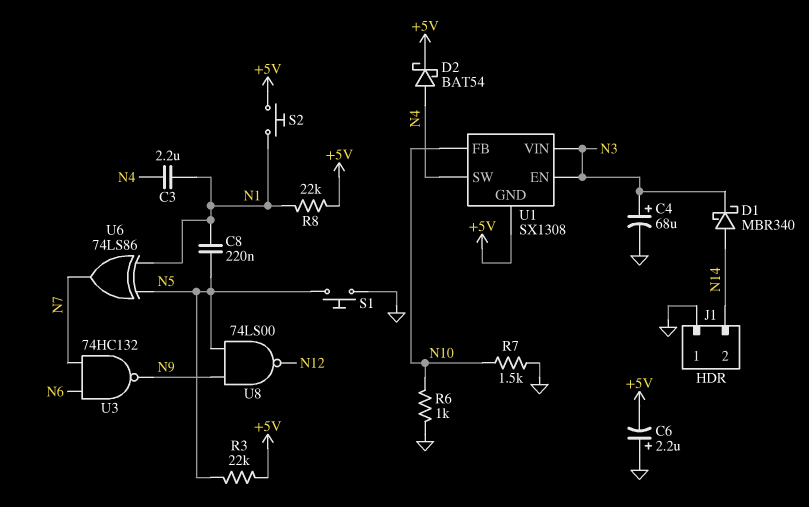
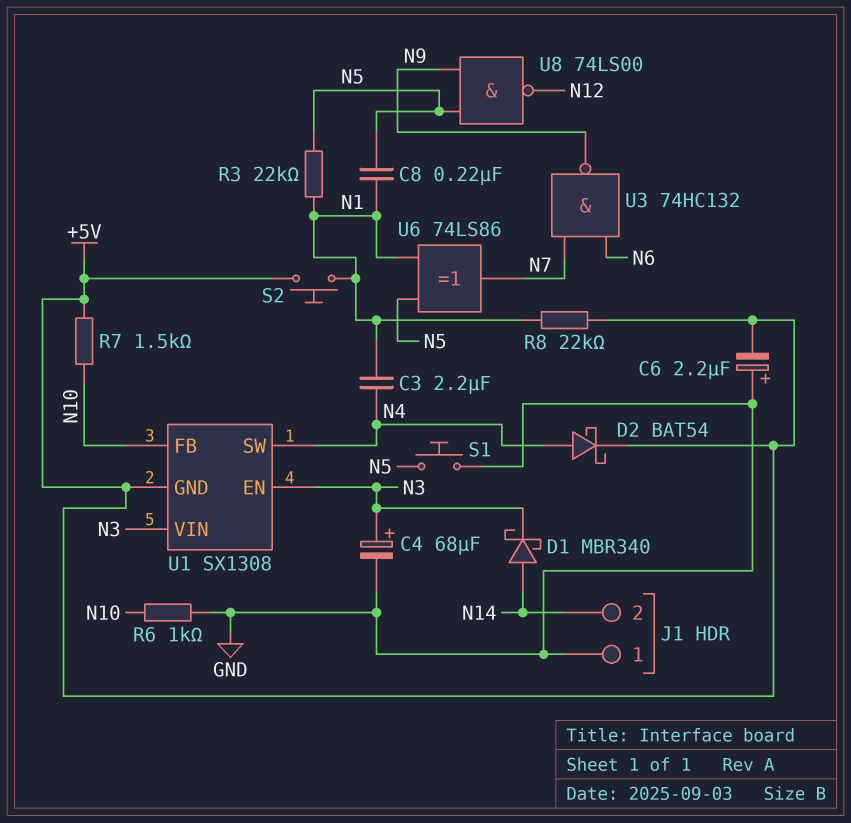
R3: 22k (+5V, N5) -> 22k (N1, N5)
R7: 1.5k (GND, N10) -> 1.5k (+5V, N10)

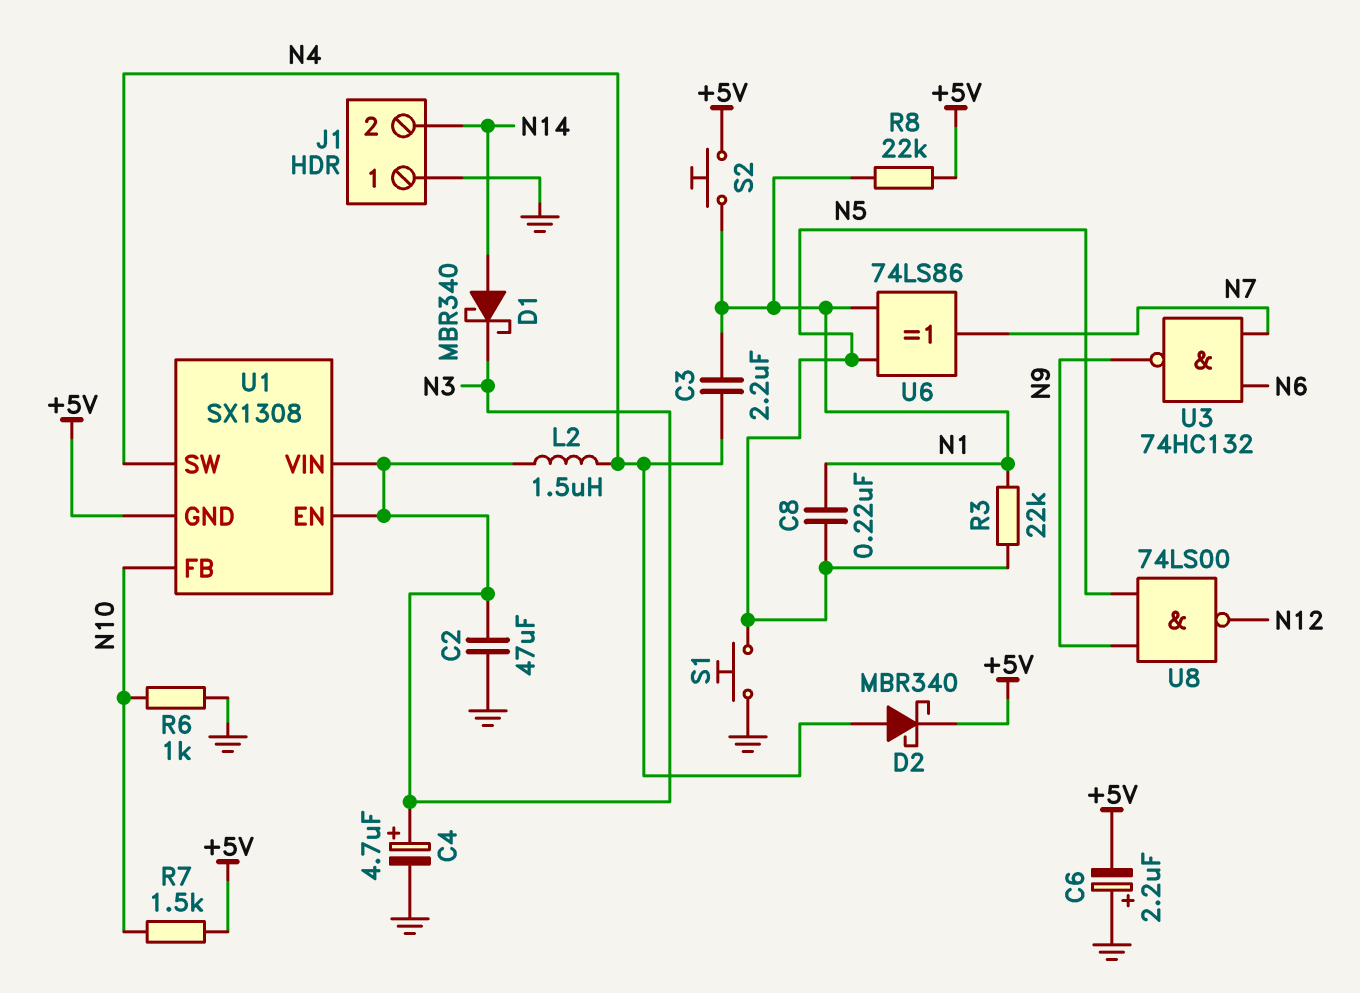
C2: none -> 47uF (GND, N3)
C4: 68uF (plus N3, minus GND) -> 4.7uF (plus N3, minus GND)
D2: schottky BAT54 (A N4, K +5V) -> schottky MBR340 (A N4, K +5V)
L2: none -> 1.5uH (N3, N4)

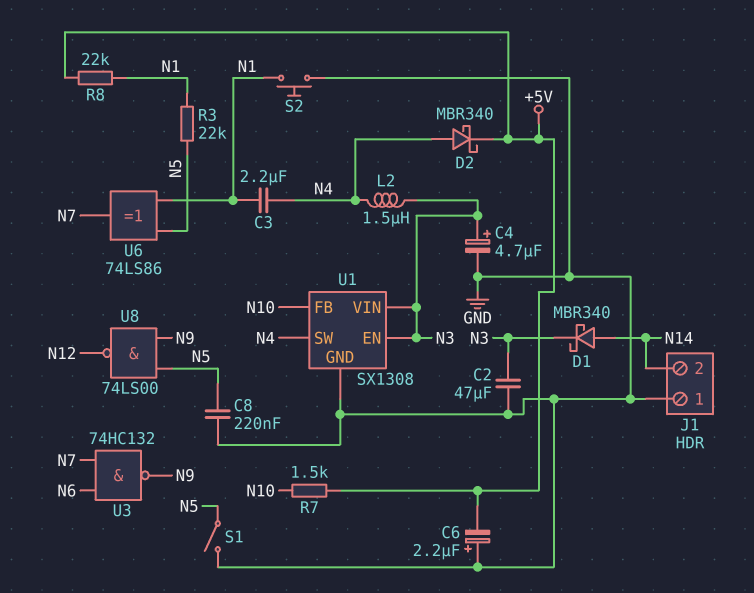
C8: 220nF (N1, N5) -> 220nF (GND, N5)
R6: 1k (GND, N10) -> none
S1: button (GND, N5) -> switch (GND, N5)
S2: button (+5V, N1) -> button (GND, N1)
U1 pin GND: +5V -> GND

